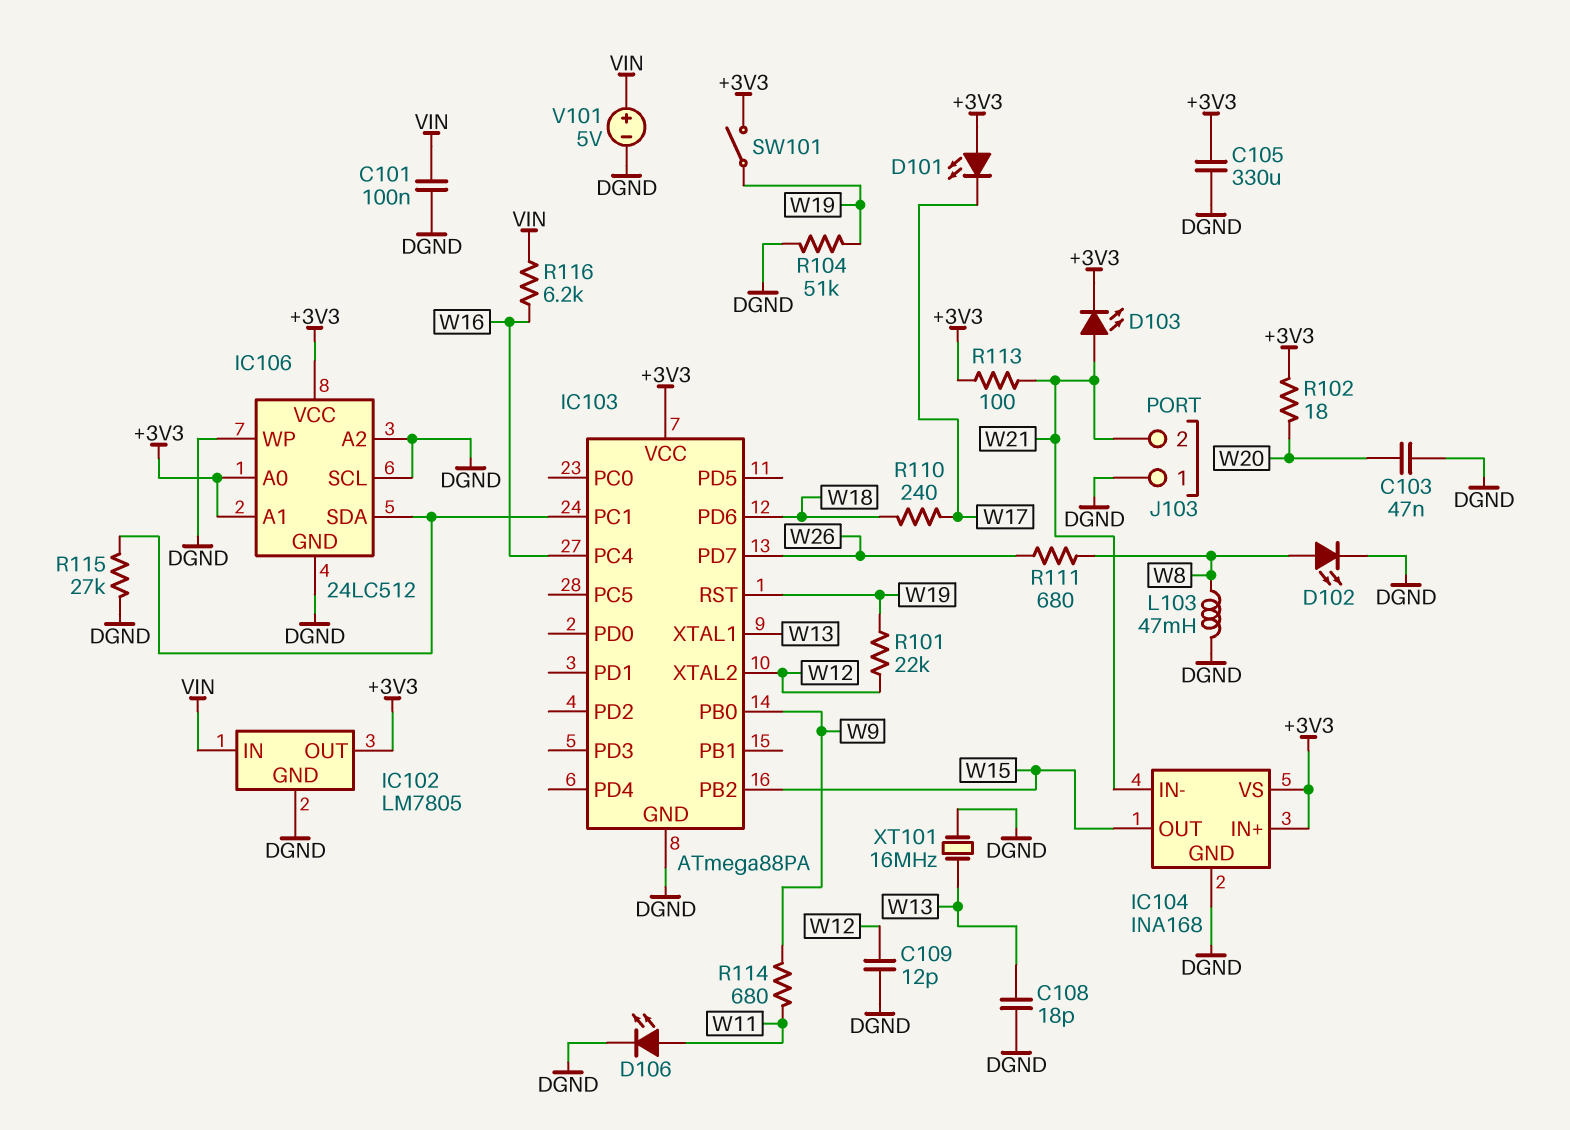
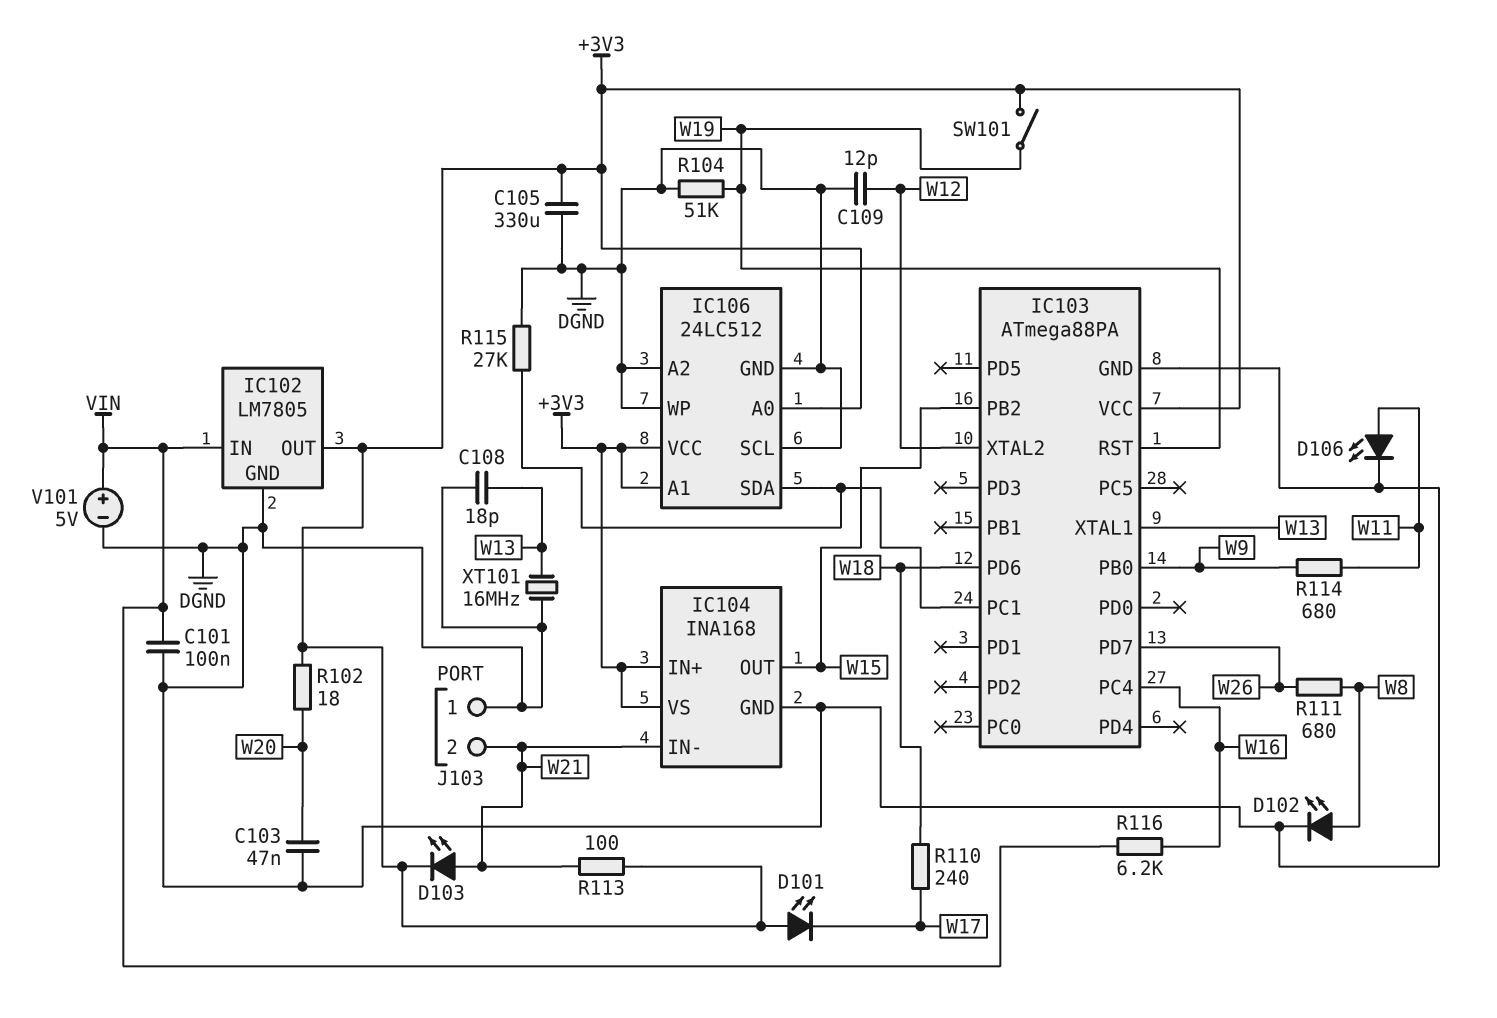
L103: 47mH (DGND, W8) -> none
R101: 22k (W12, W19) -> none

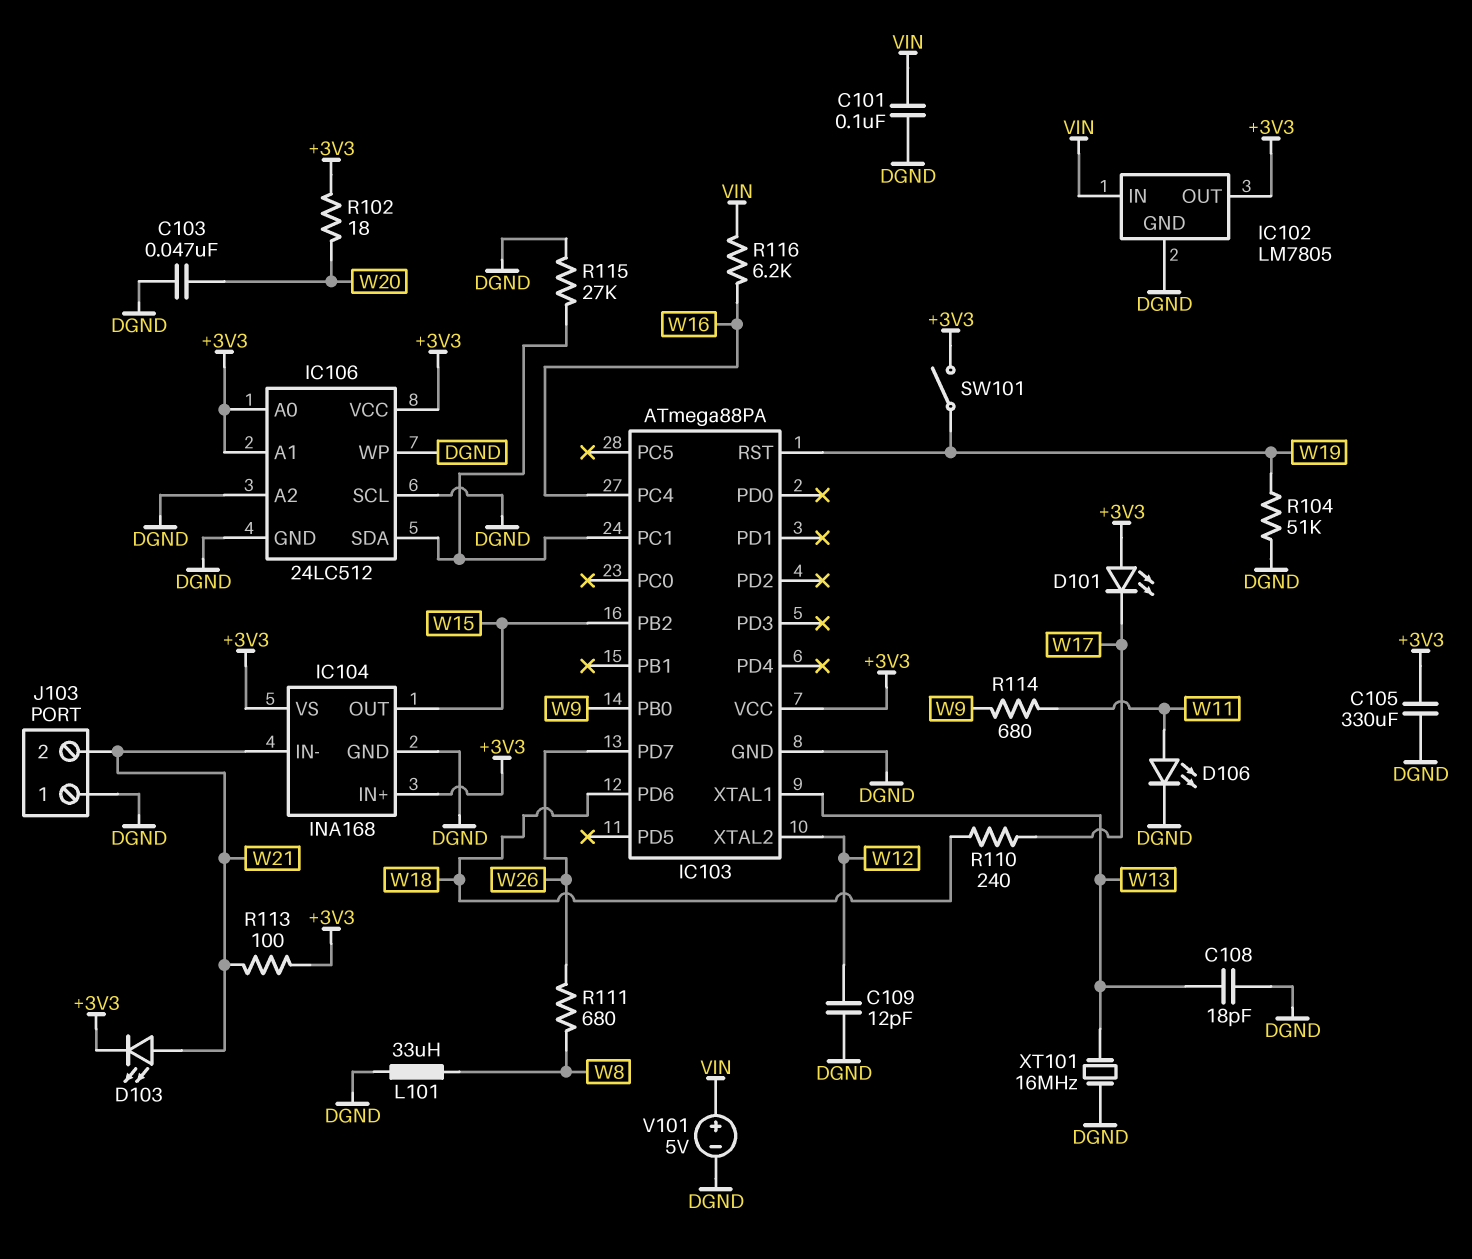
D102: LED (A W8, K DGND) -> none
L101: none -> 33uH (DGND, W8)

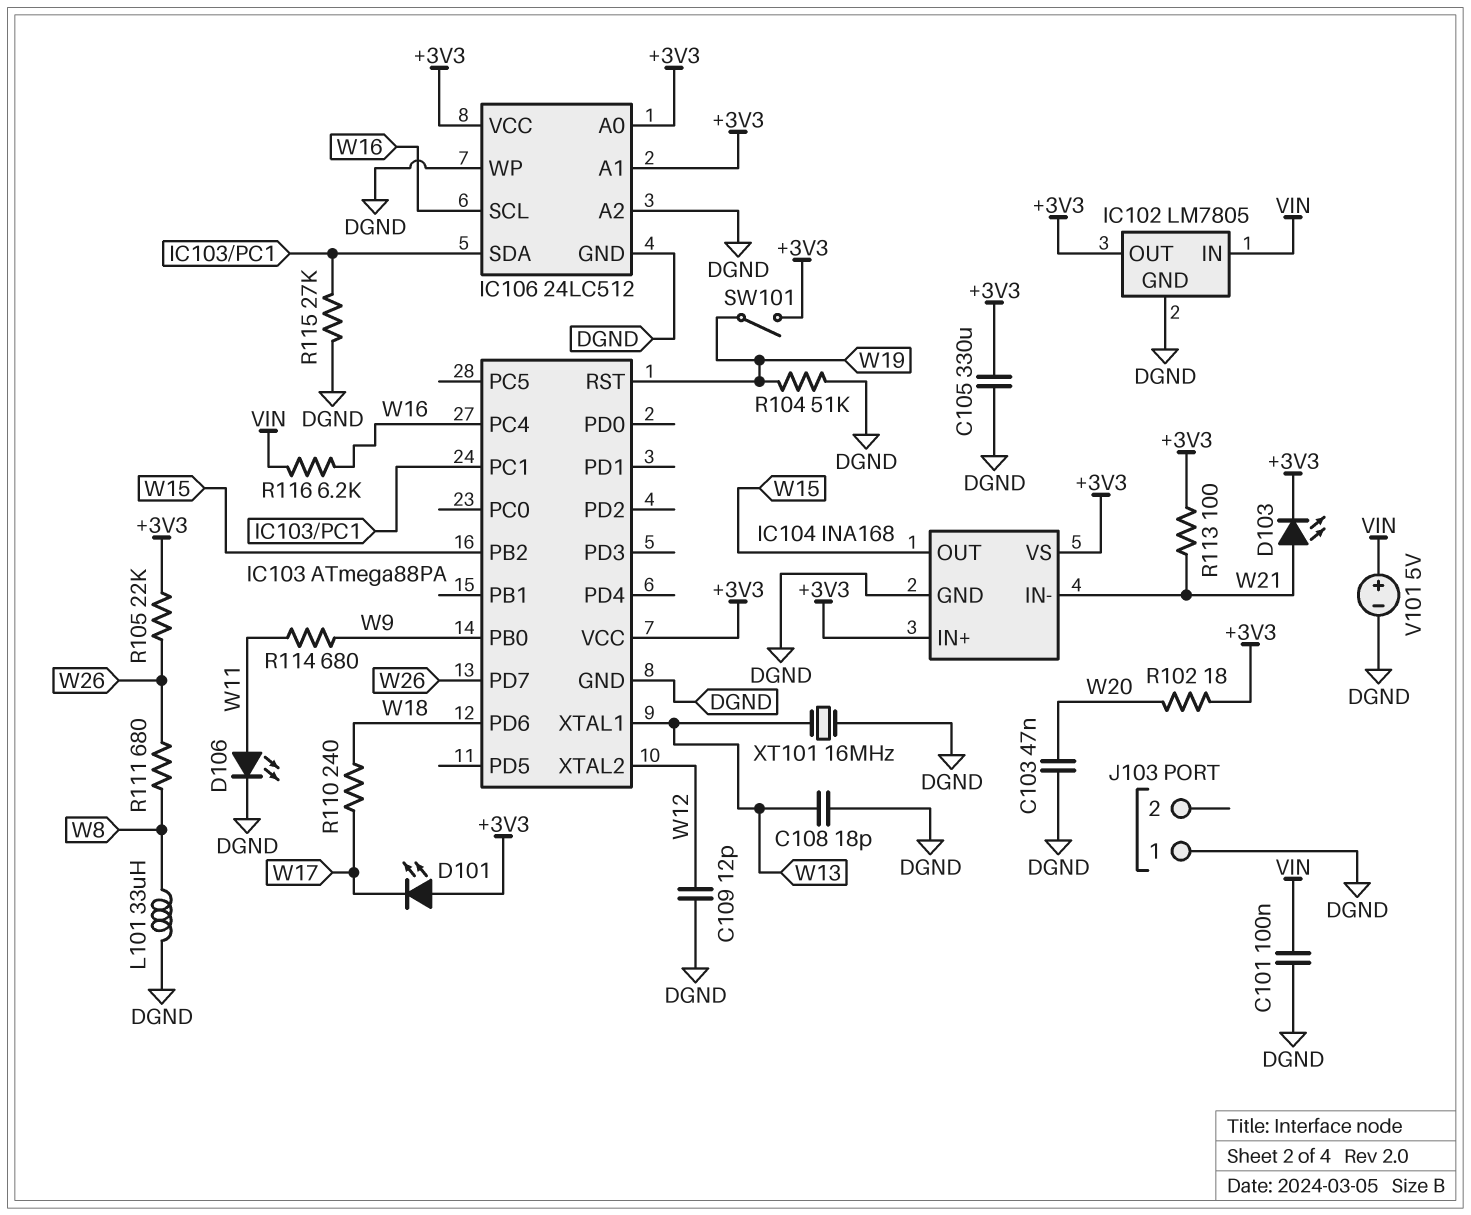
IC106 pin SCL: DGND -> W16
J103 pin 2: W21 -> none
R105: none -> 22k (+3V3, W26)

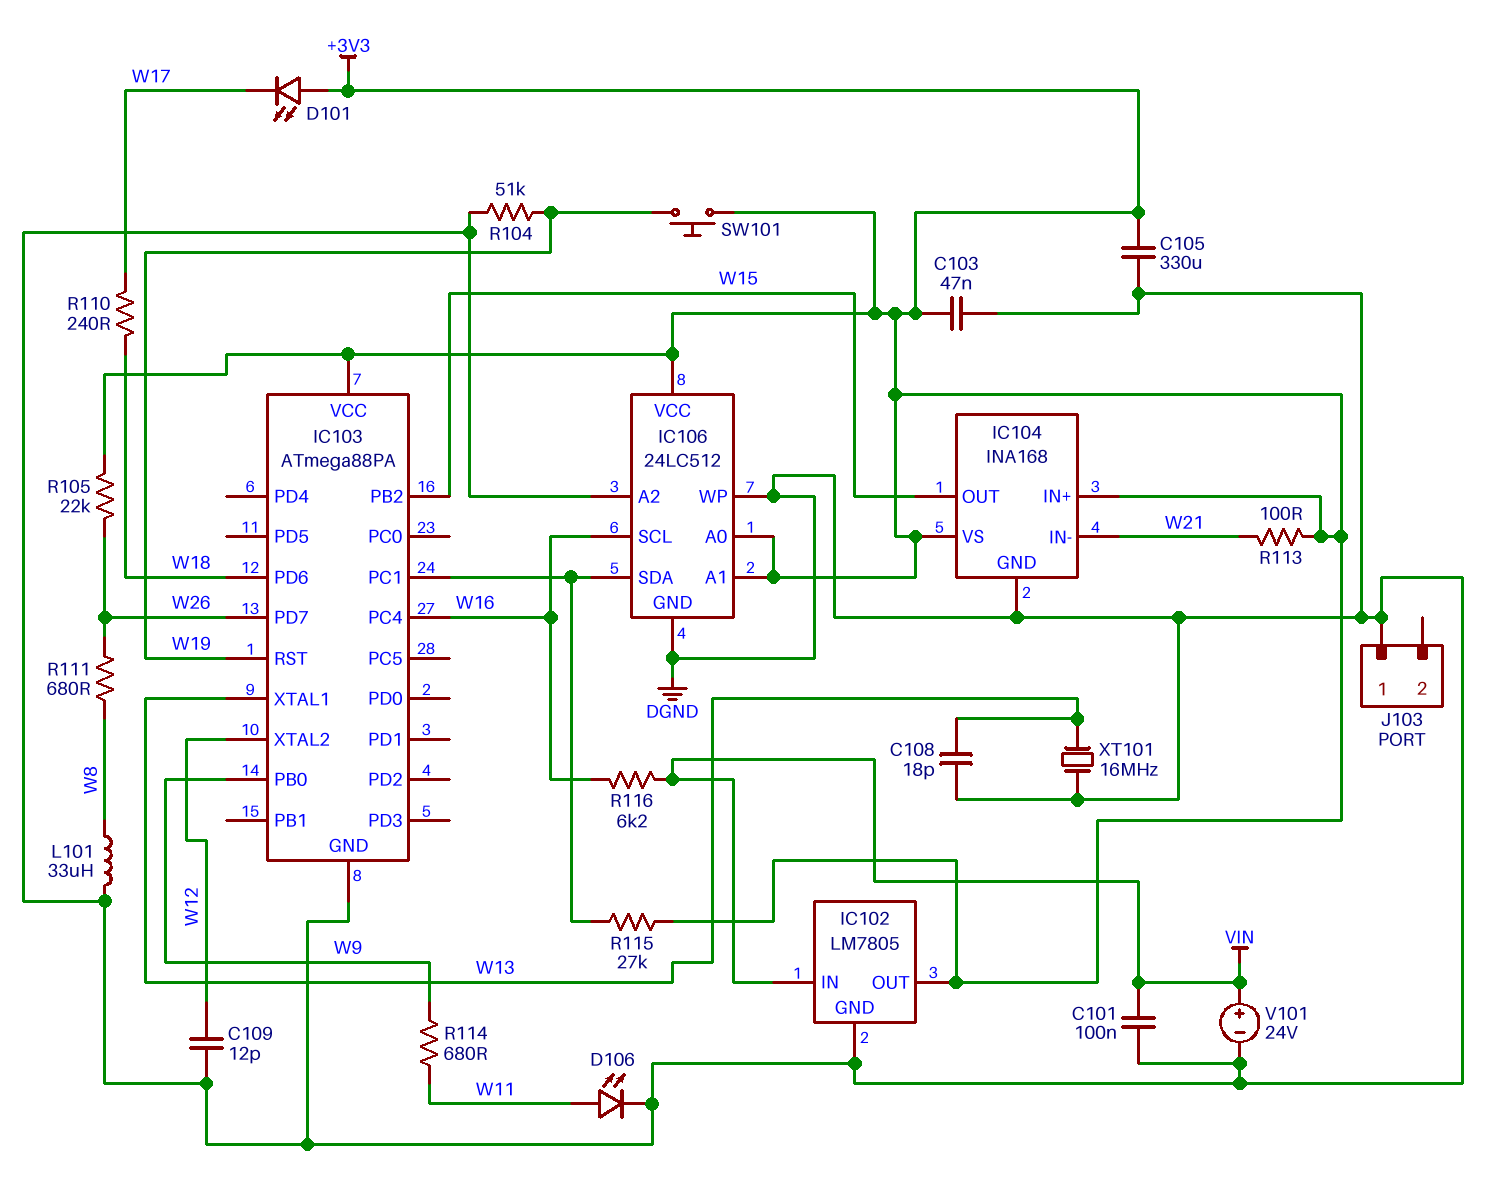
C103: 47nF (DGND, W20) -> 47nF (+3V3, DGND)
D103: LED (A W21, K +3V3) -> none
R102: 18 (+3V3, W20) -> none
R115: 27k (DGND, IC103/PC1) -> 27k (+3V3, IC103/PC1)
SW101: switch (+3V3, W19) -> button (+3V3, W19)
V101: 5V (plus VIN, minus DGND) -> 24V (plus VIN, minus DGND)

